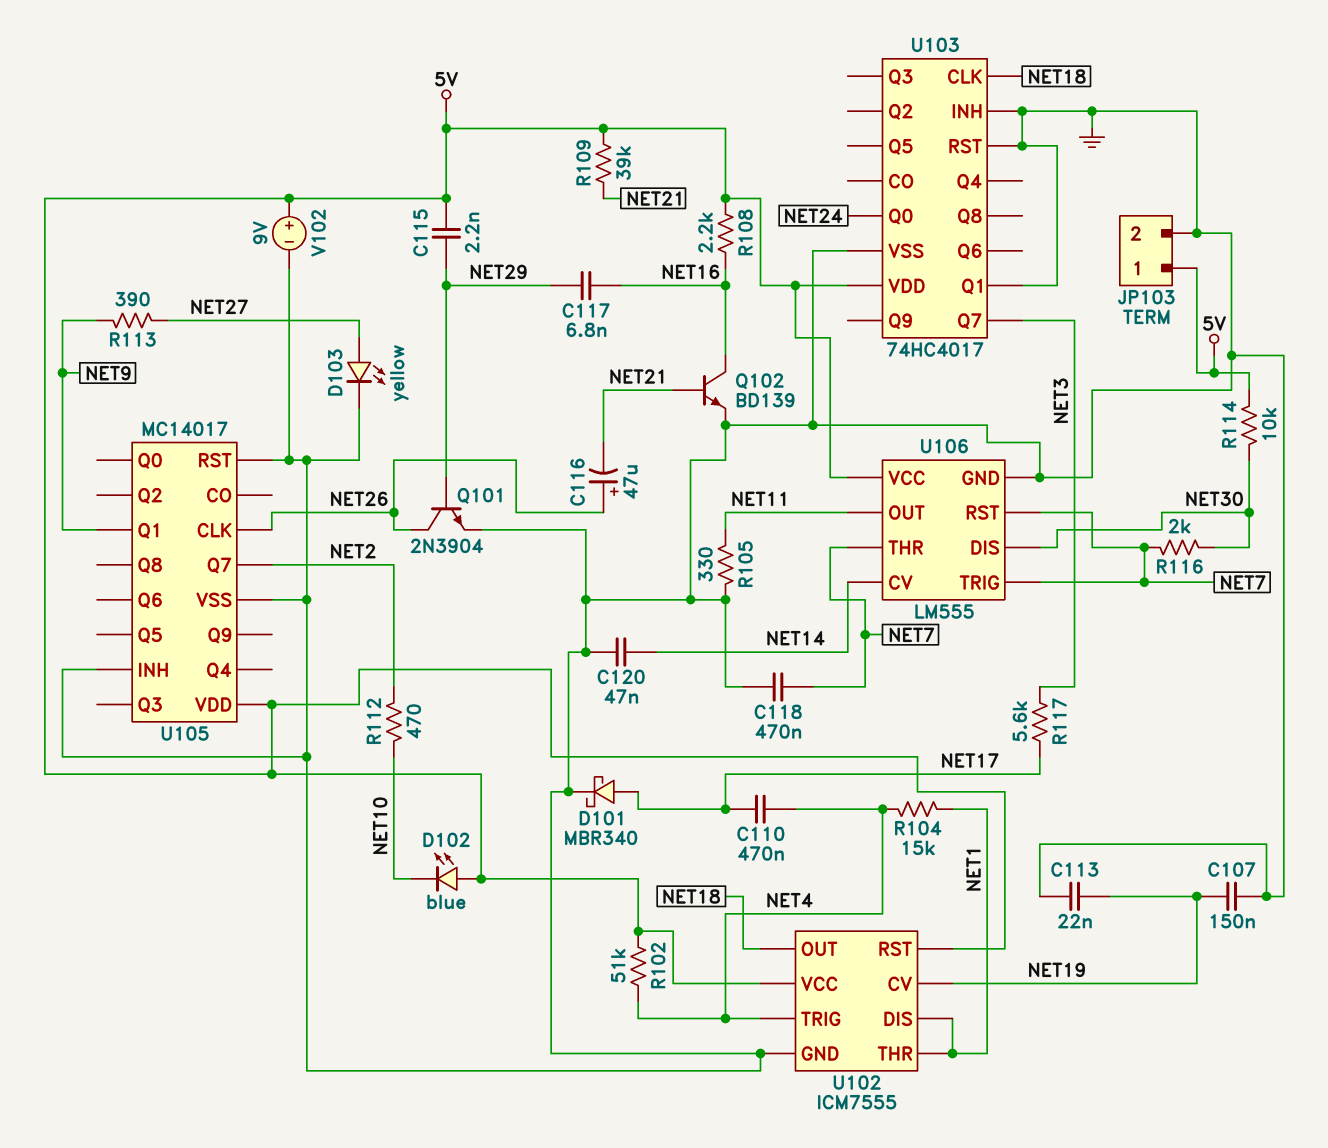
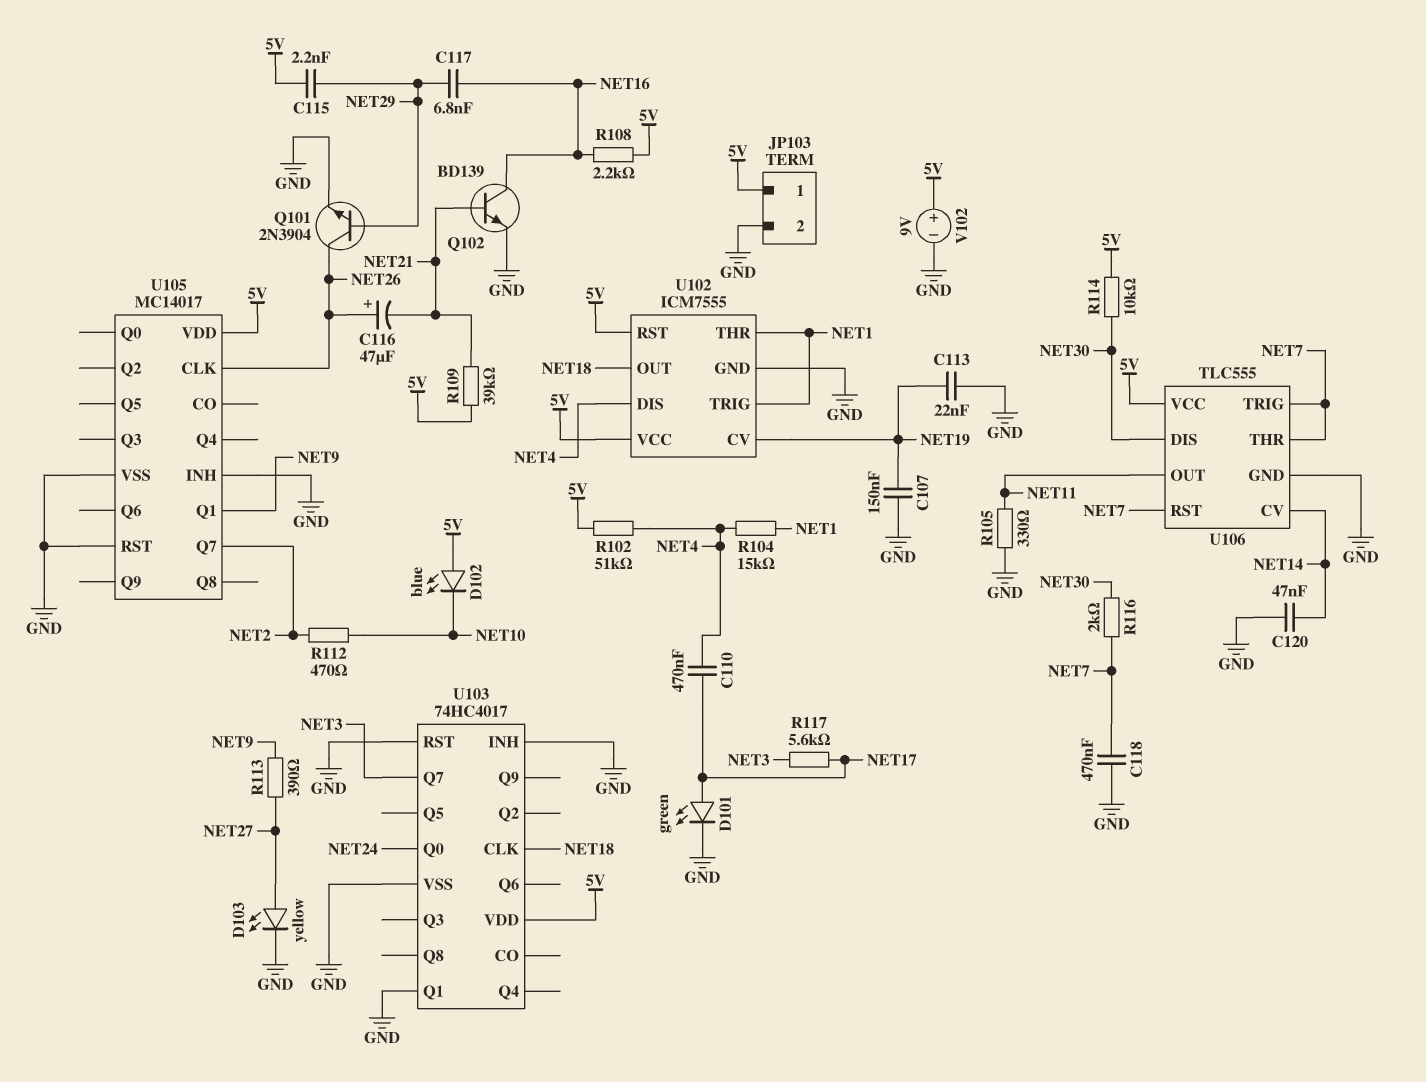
D101: schottky MBR340 (A NET17, K GND) -> LED green (A NET17, K GND)
U102 pin DIS: NET1 -> NET4
U102 pin TRIG: NET4 -> NET1
U106: LM555 -> TLC555

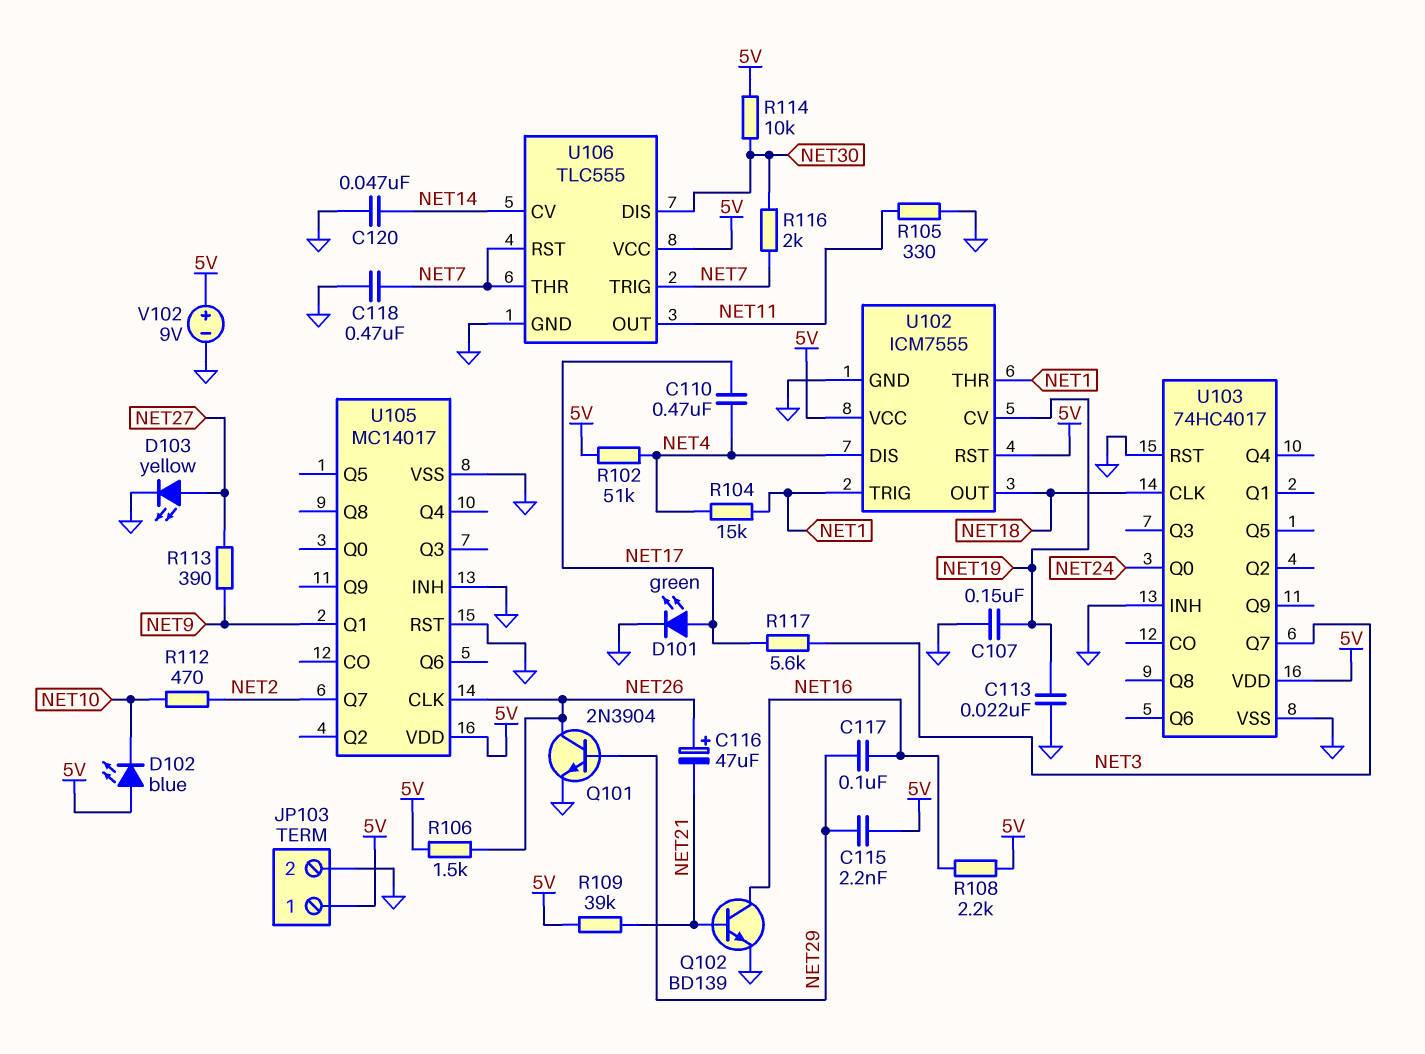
C117: 6.8nF (NET16, NET29) -> 100nF (NET16, NET29)
R106: none -> 1.5k (5V, NET26)
U103 pin Q1: GND -> none

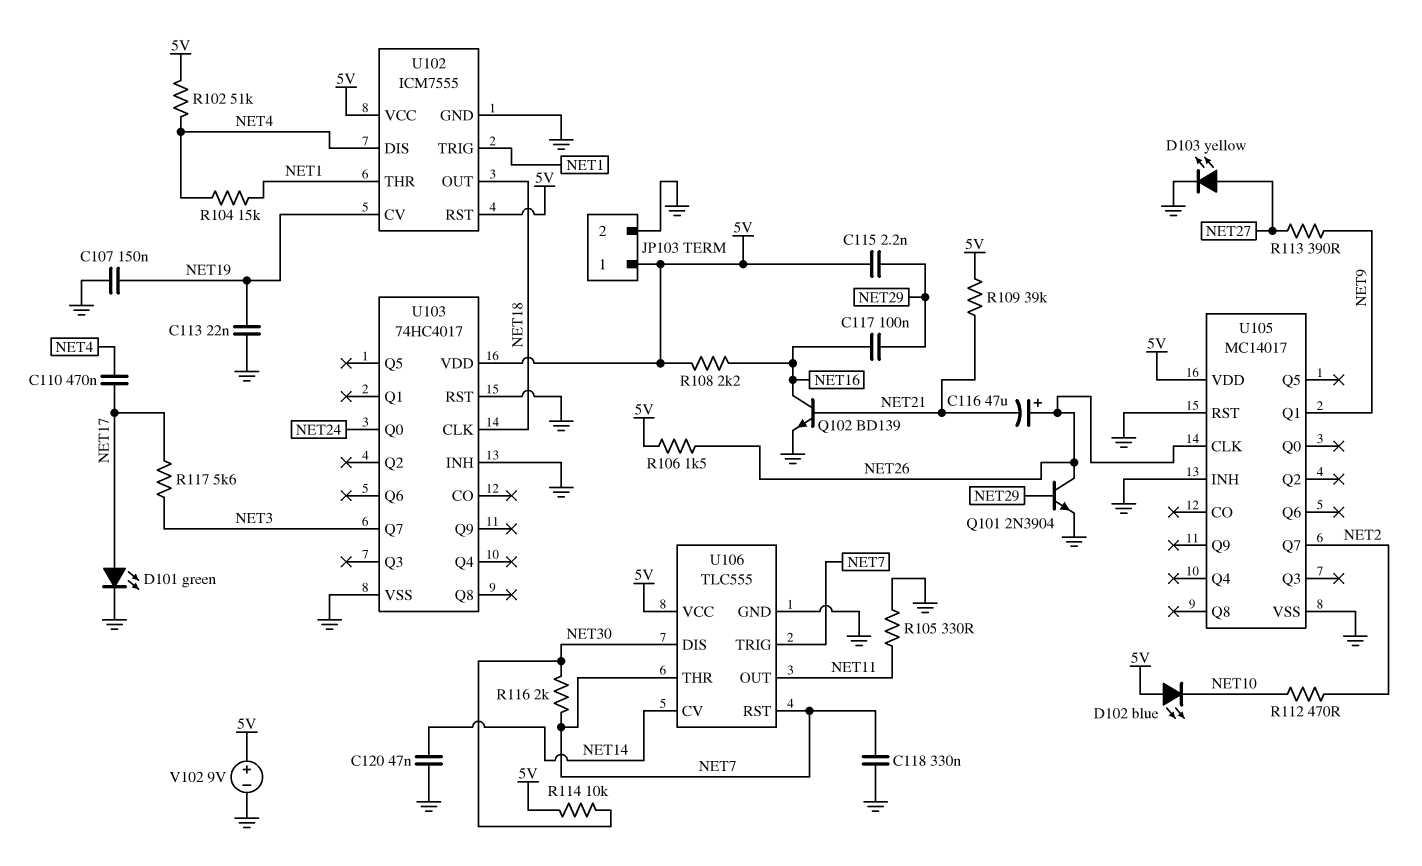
C118: 470nF (GND, NET7) -> 330nF (GND, NET7)

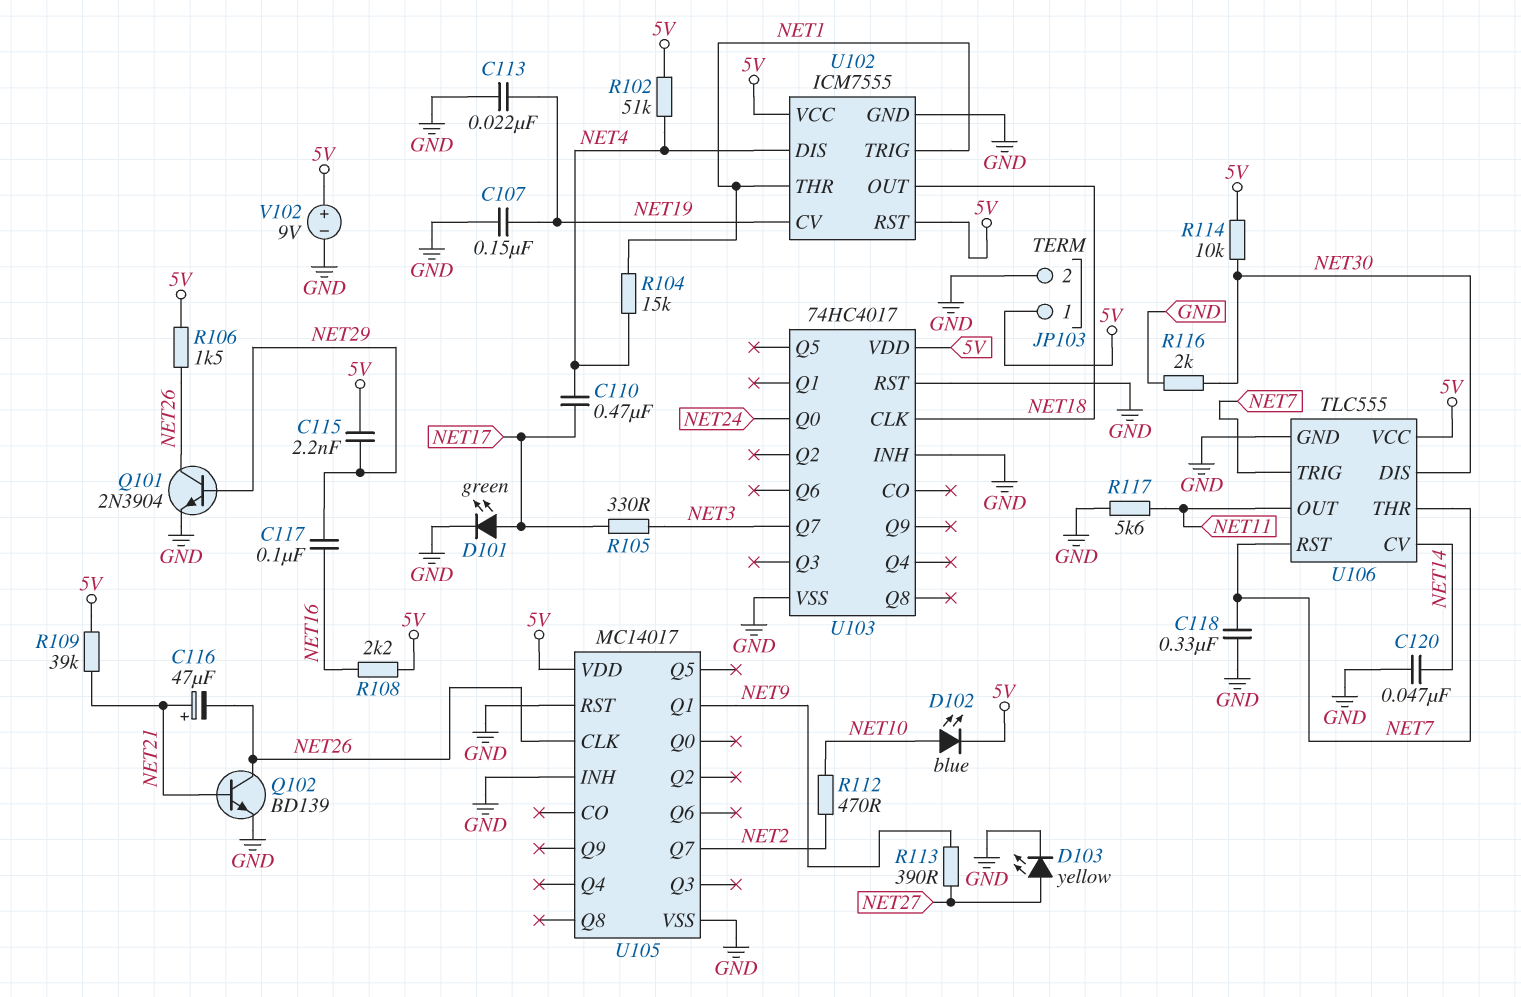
C116: 47uF (plus NET26, minus NET21) -> 47uF (plus NET21, minus NET26)
D102: LED blue (A 5V, K NET10) -> LED blue (A NET10, K 5V)
Q102: NPN BD139 (B NET21, C NET16, E GND) -> NPN BD139 (B NET21, C NET26, E GND)
R105: 330 (GND, NET11) -> 330 (NET3, NET17)
R116: 2k (NET7, NET30) -> 2k (GND, NET30)
R117: 5.6k (NET3, NET17) -> 5.6k (GND, NET11)

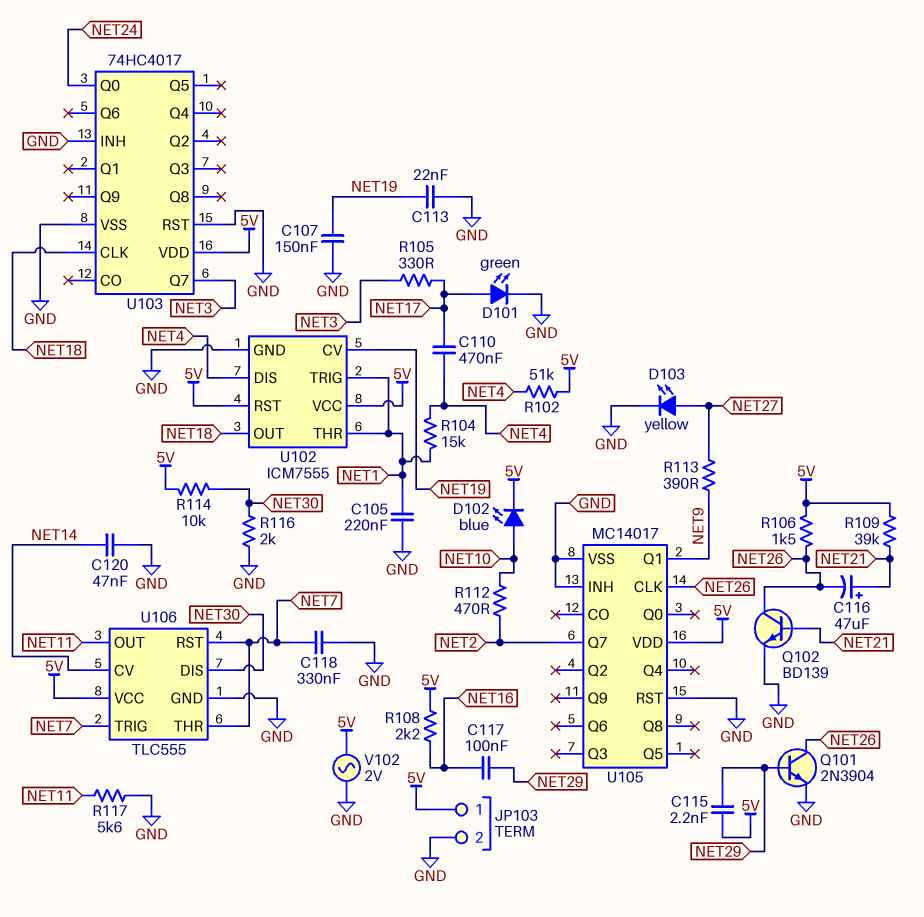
C105: none -> 220nF (GND, NET1)
V102: 9V (plus 5V, minus GND) -> AC 2V (5V, GND)

